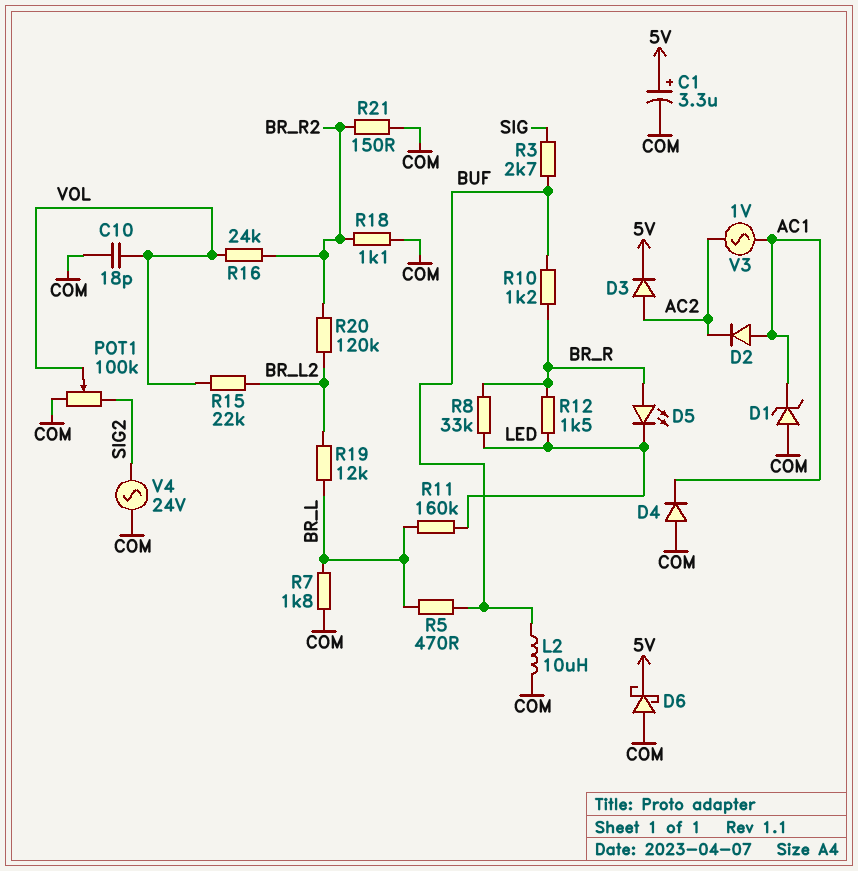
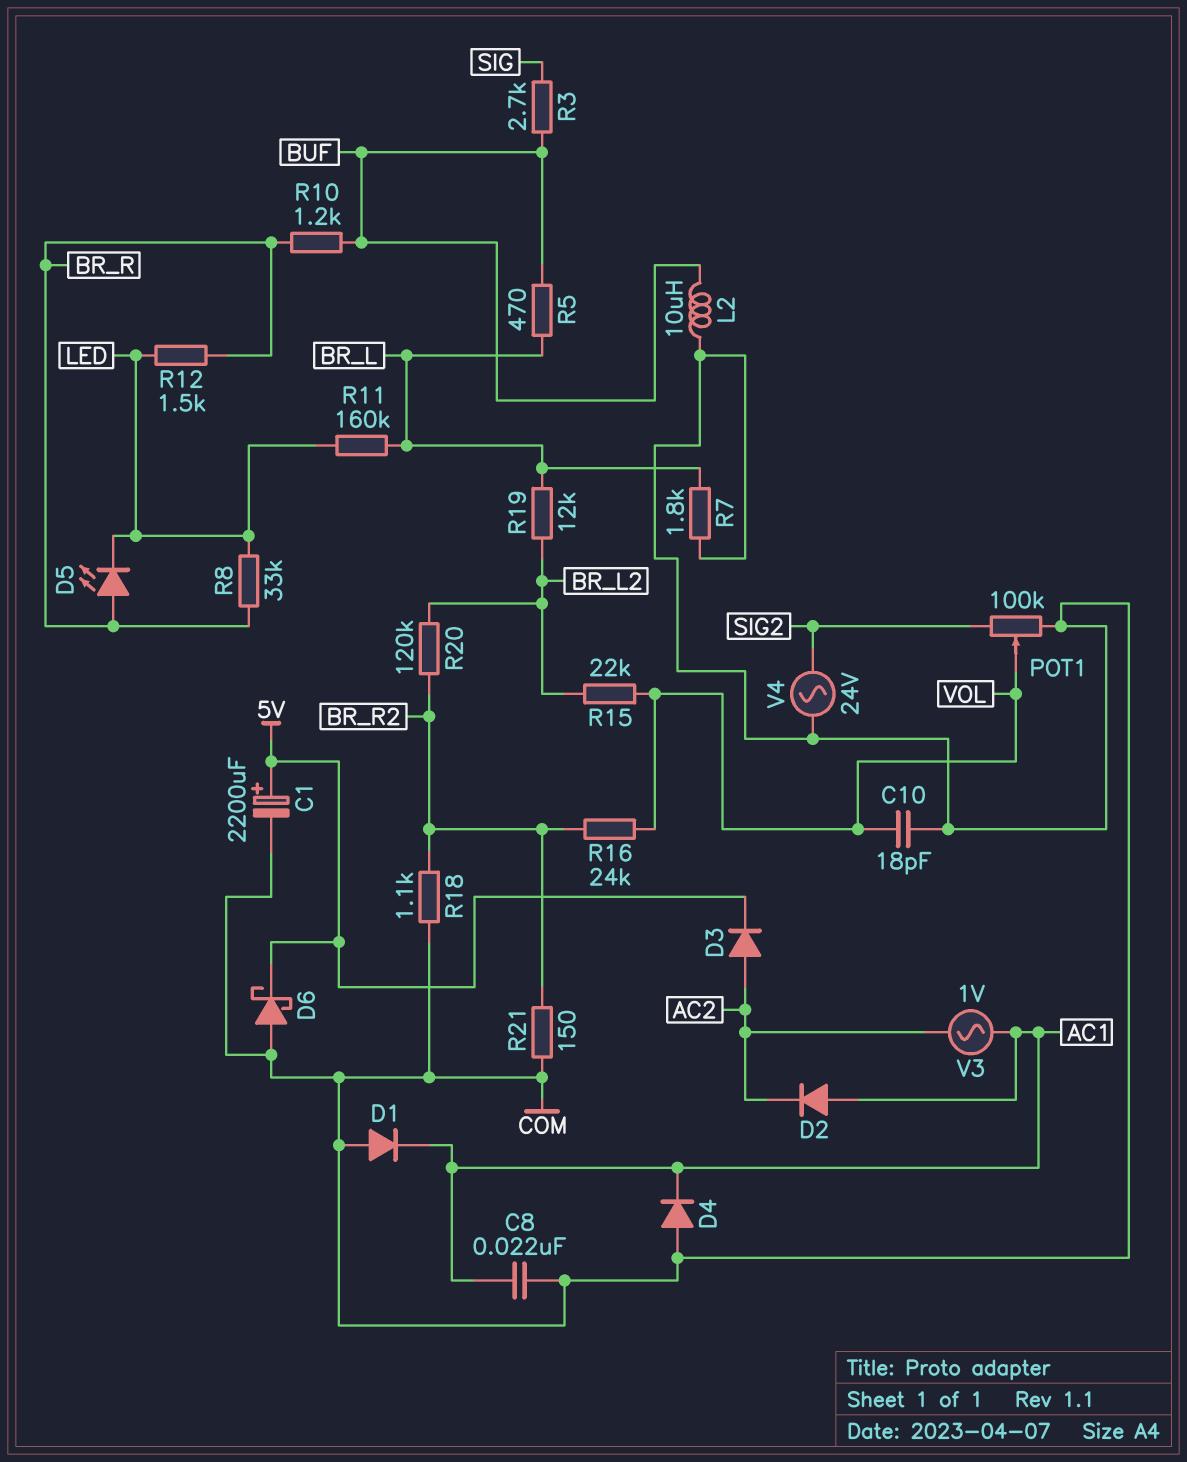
C1: 3.3uF (plus 5V, minus COM) -> 2200uF (plus 5V, minus COM)
C8: none -> 22nF (AC1, COM)
D1: zener (A COM, K AC1) -> diode (A COM, K AC1)

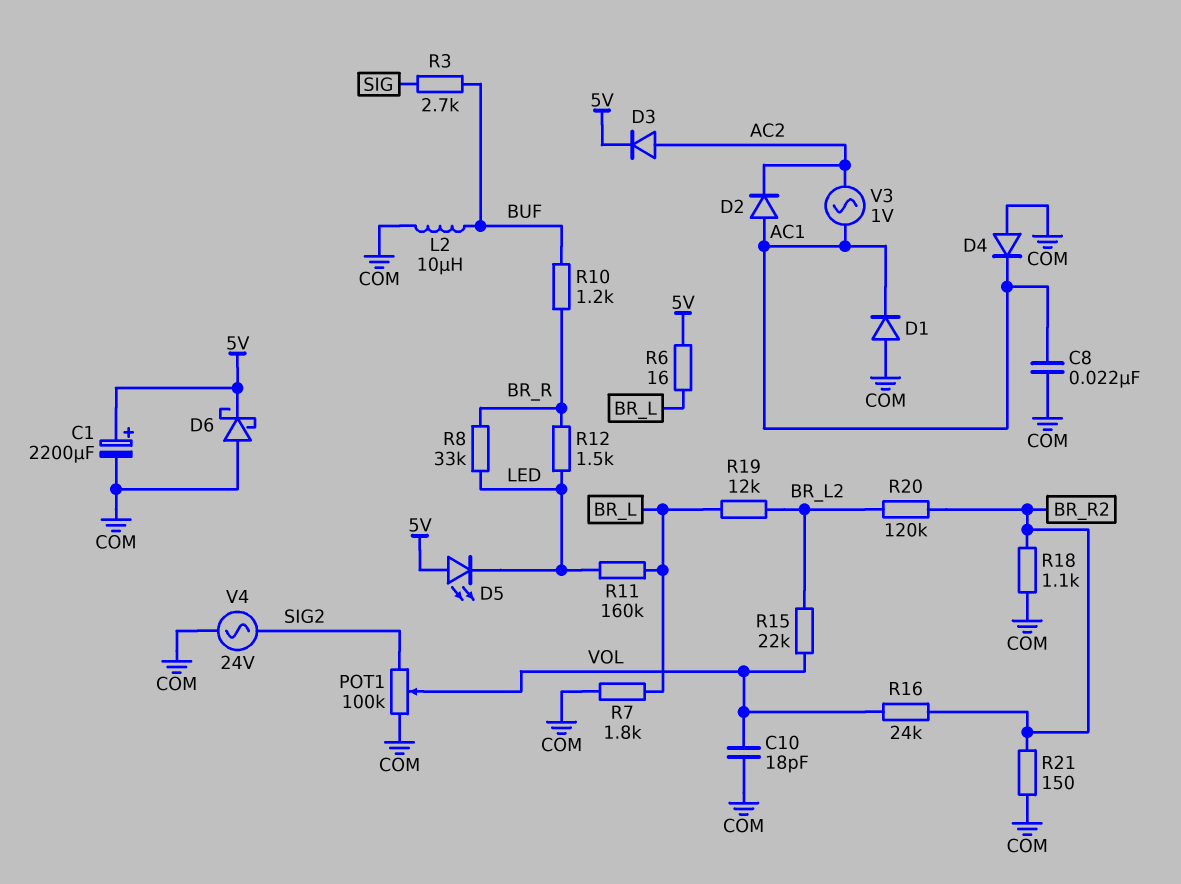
D5: LED (A BR_R, K LED) -> LED (A 5V, K LED)
R5: 470 (BR_L, BUF) -> none
R6: none -> 16 (5V, BR_L)

